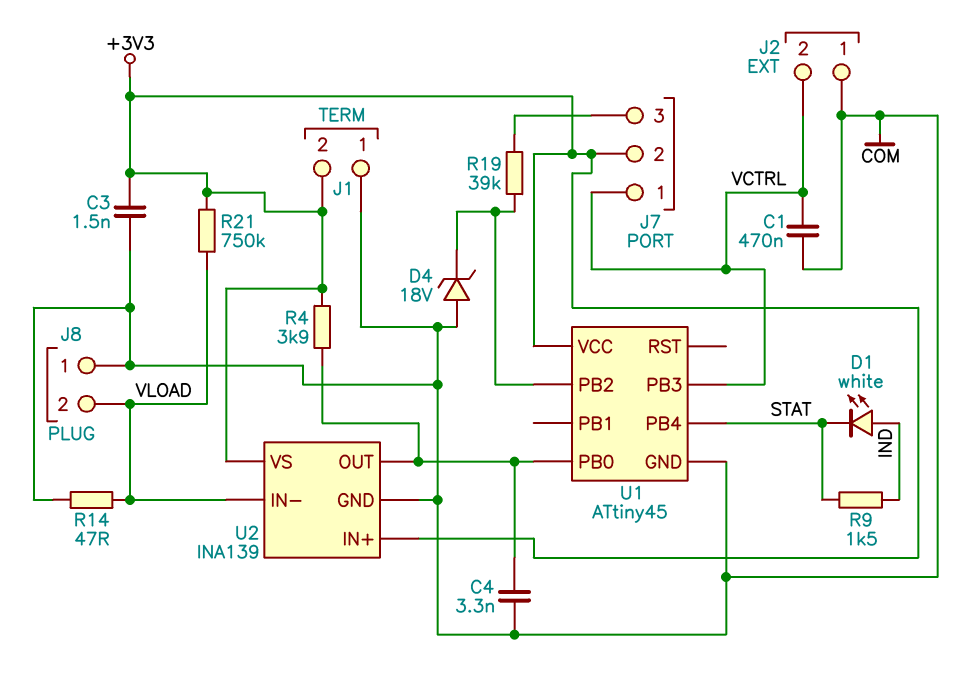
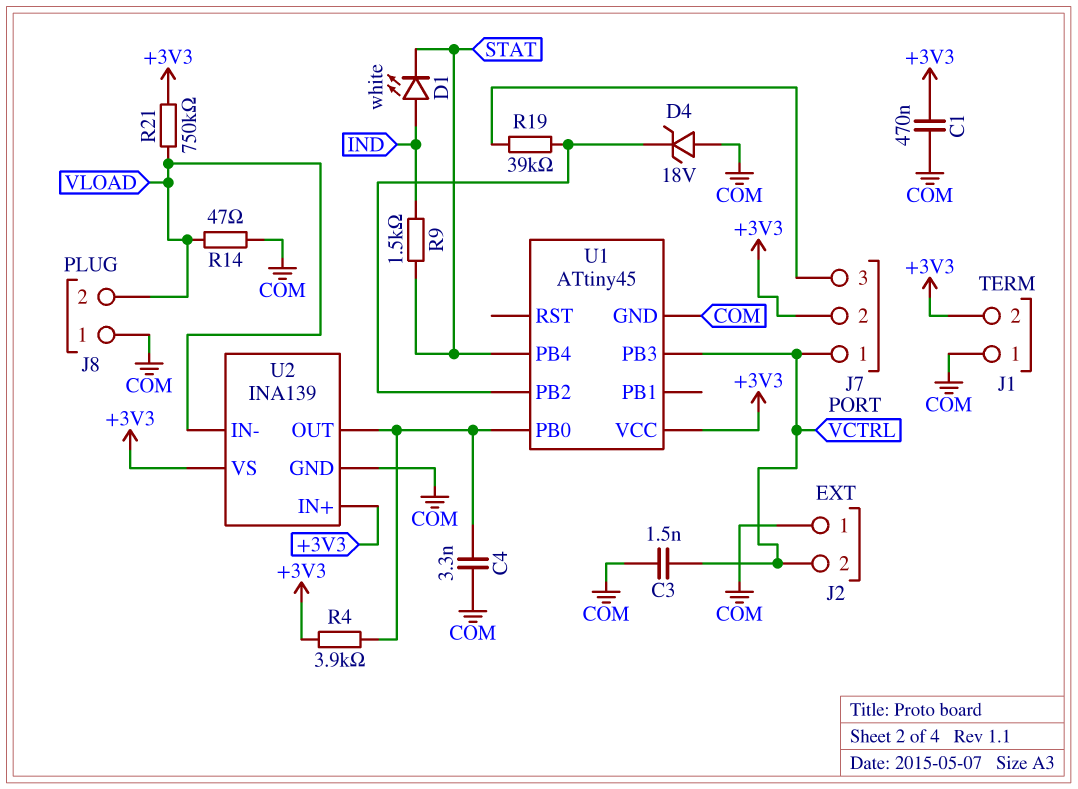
C1: 470nF (COM, VCTRL) -> 470nF (+3V3, COM)
C3: 1.5nF (+3V3, COM) -> 1.5nF (COM, VCTRL)

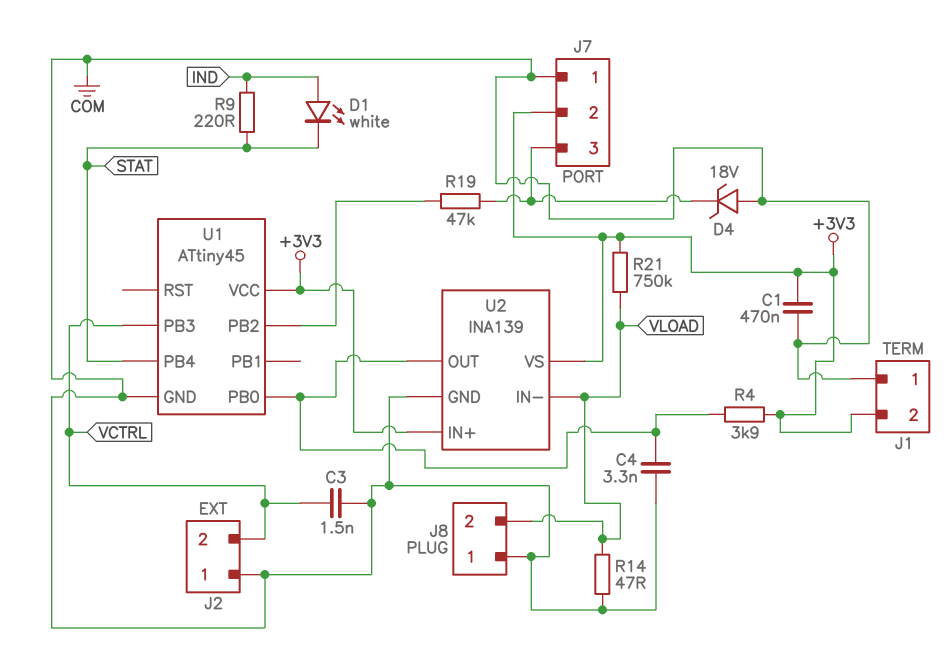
D4: zener 18V (A COM, K U1/PB2) -> zener 18V (A COM, K J7/3)
J7 pin 1: VCTRL -> COM
R9: 1.5k (IND, STAT) -> 220 (IND, STAT)
R19: 39k (J7/3, U1/PB2) -> 47k (J7/3, U1/PB2)

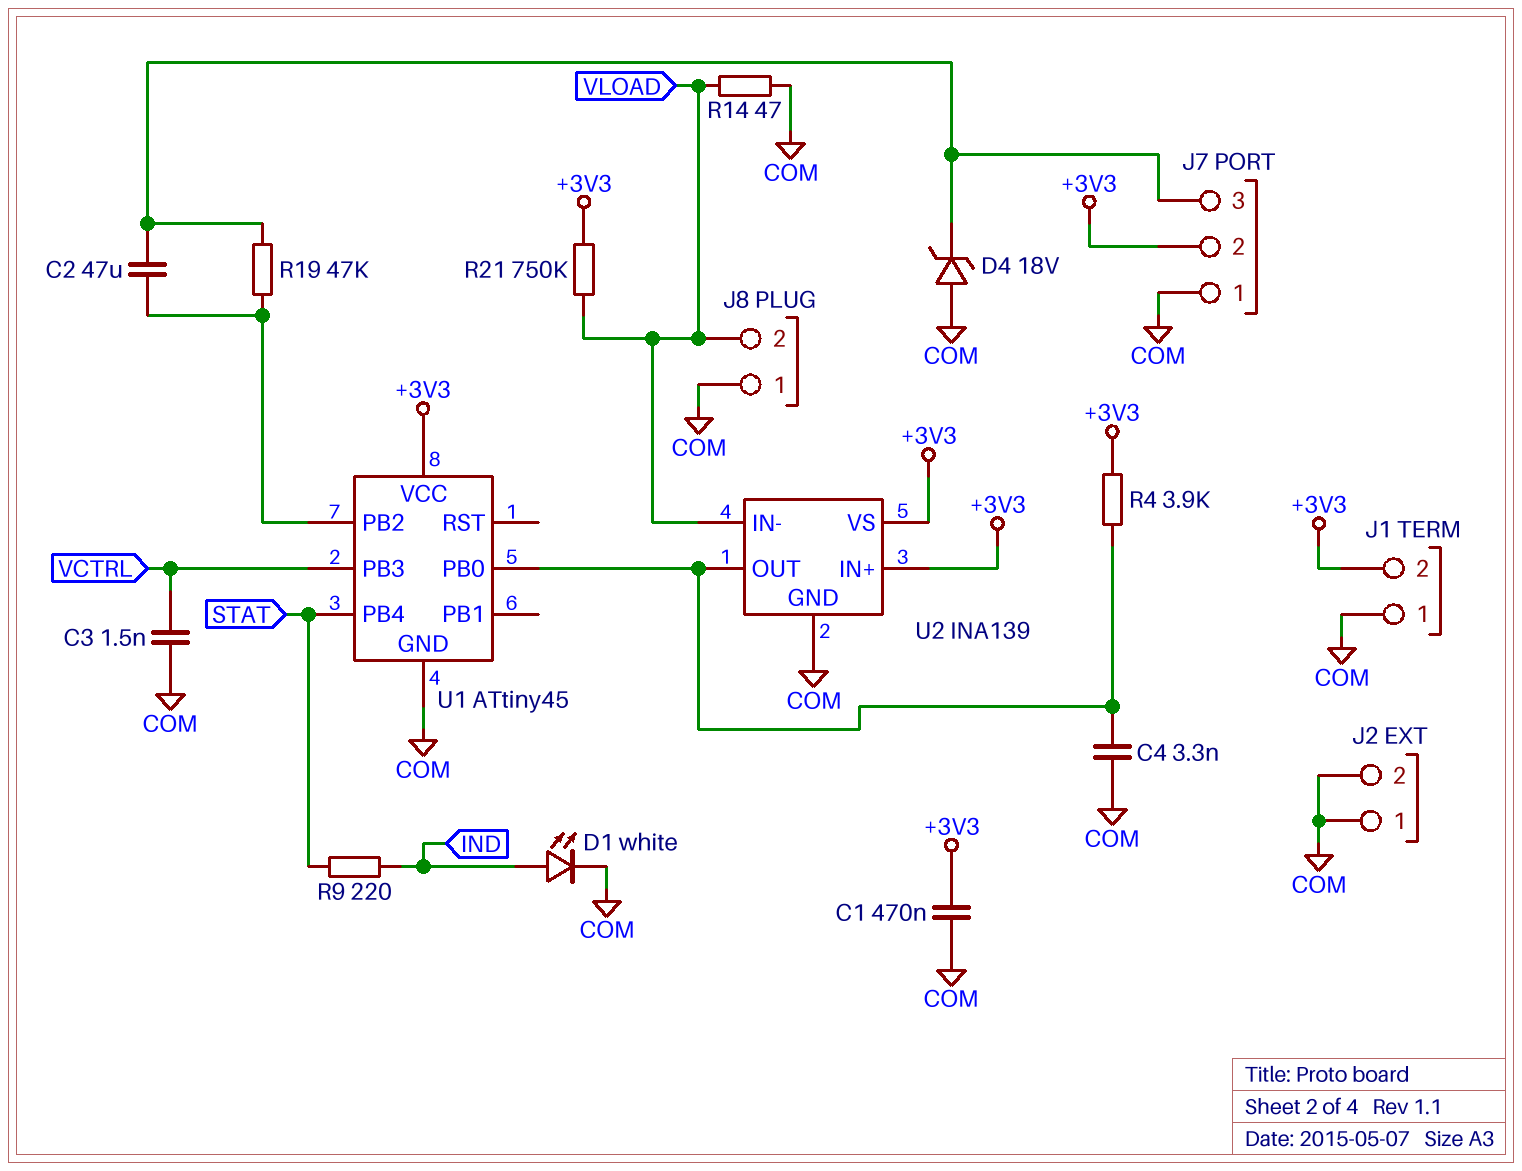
C2: none -> 47uF (J7/3, U1/PB2)
D1: LED white (A IND, K STAT) -> LED white (A IND, K COM)
J2 pin 2: VCTRL -> COM

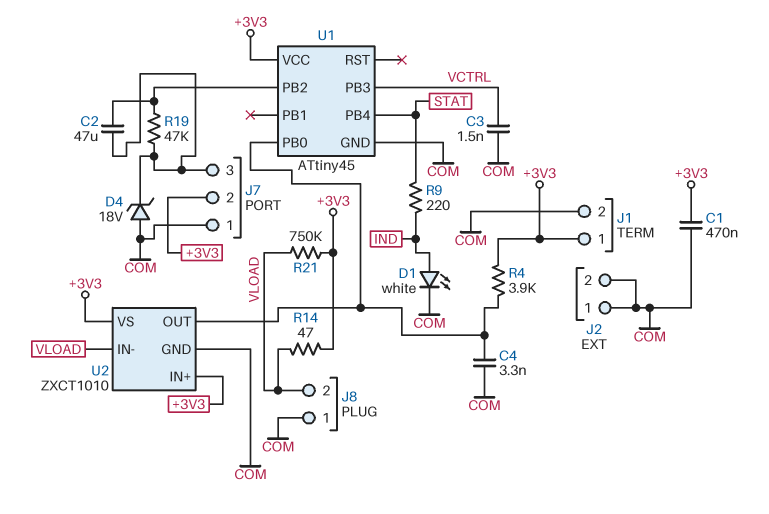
J1 pin 1: COM -> +3V3
J1 pin 2: +3V3 -> COM
R14: 47 (COM, VLOAD) -> 47 (+3V3, VLOAD)
U2: INA139 -> ZXCT1010

